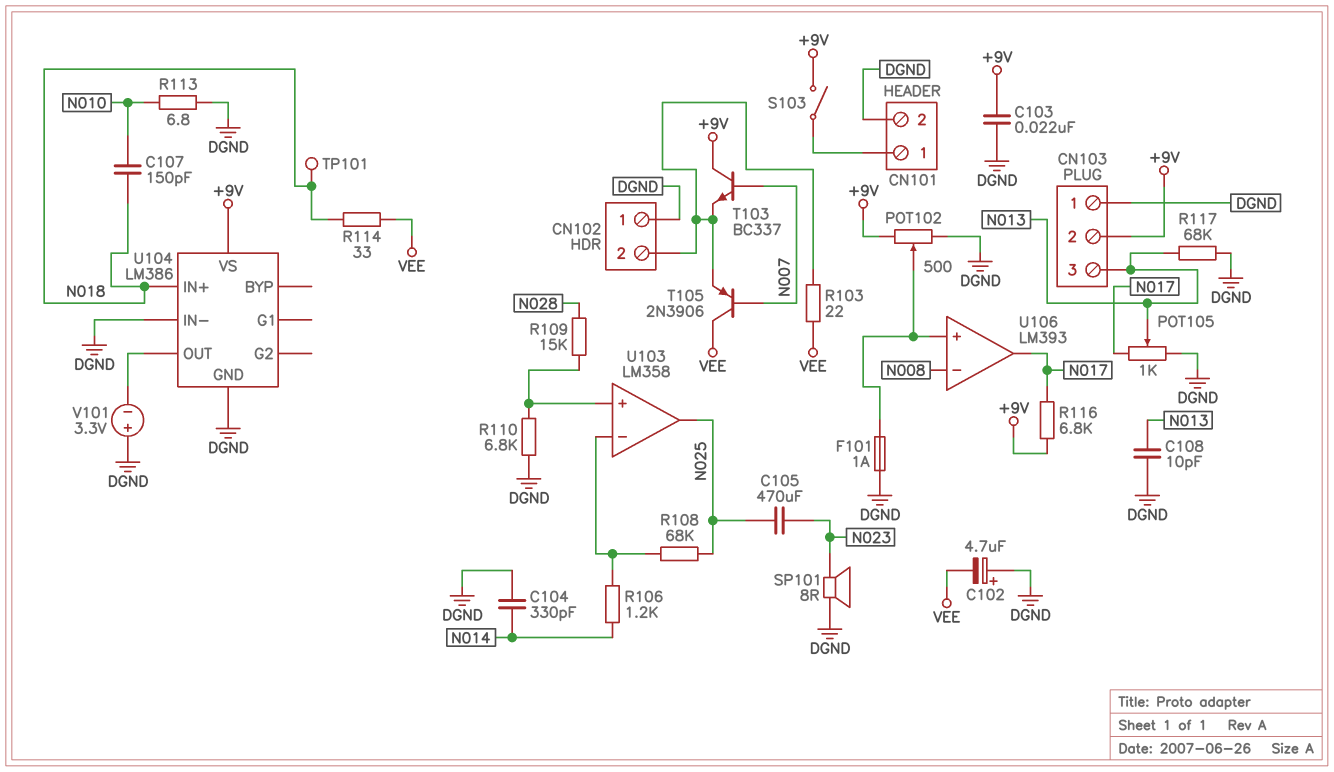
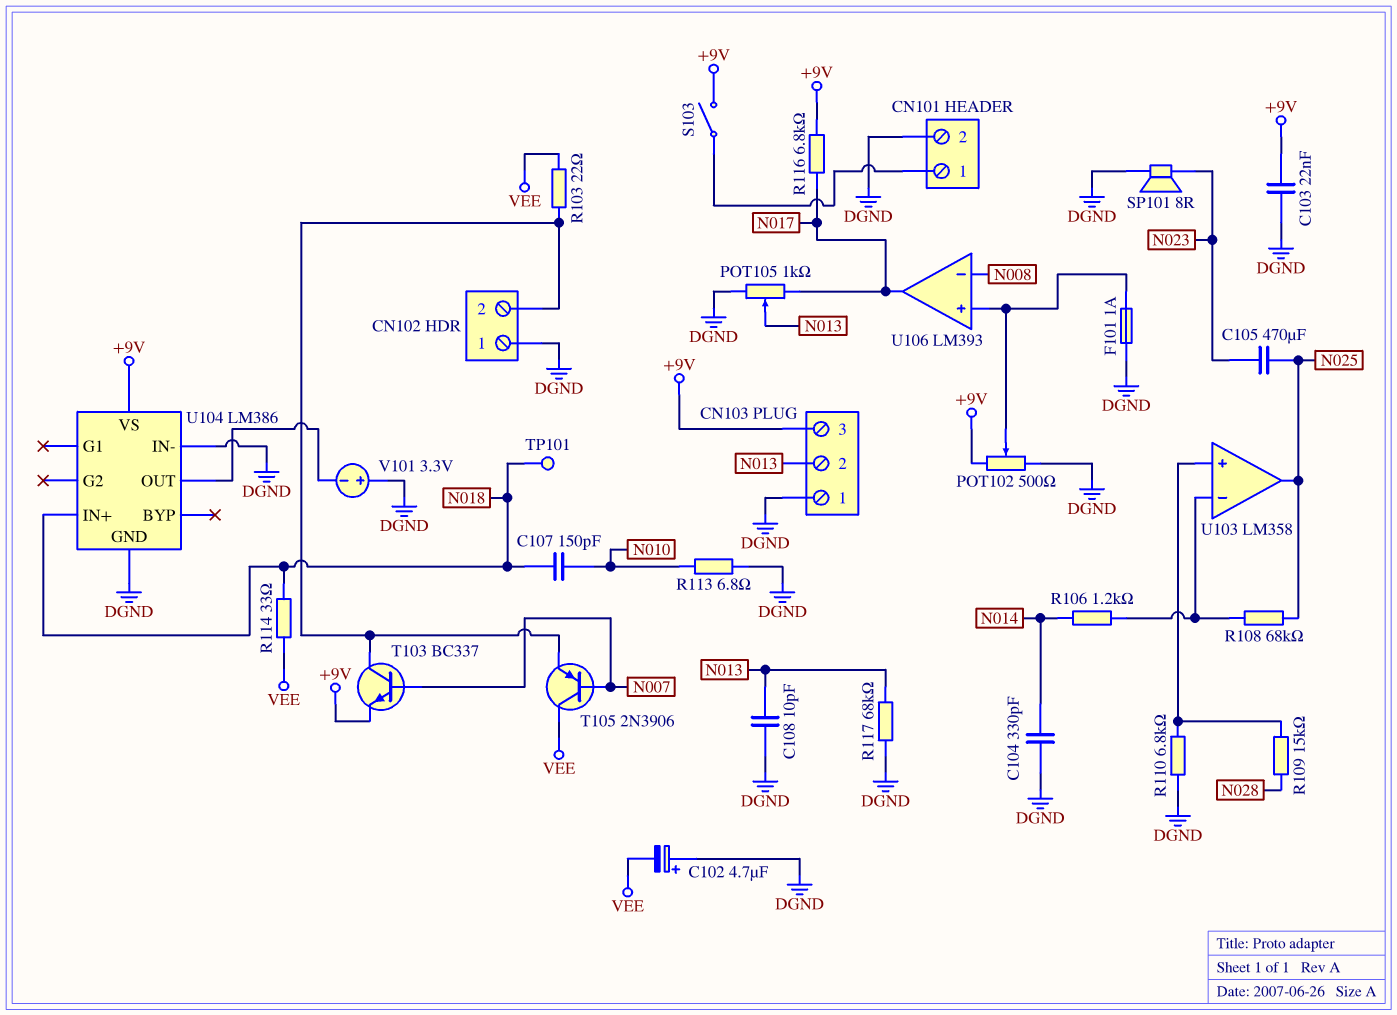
CN103 pin 2: +9V -> N013
CN103 pin 3: N013 -> +9V
T103: NPN BC337 (B N007, C +9V, E CN102/2) -> NPN BC337 (B N007, C CN102/2, E +9V)

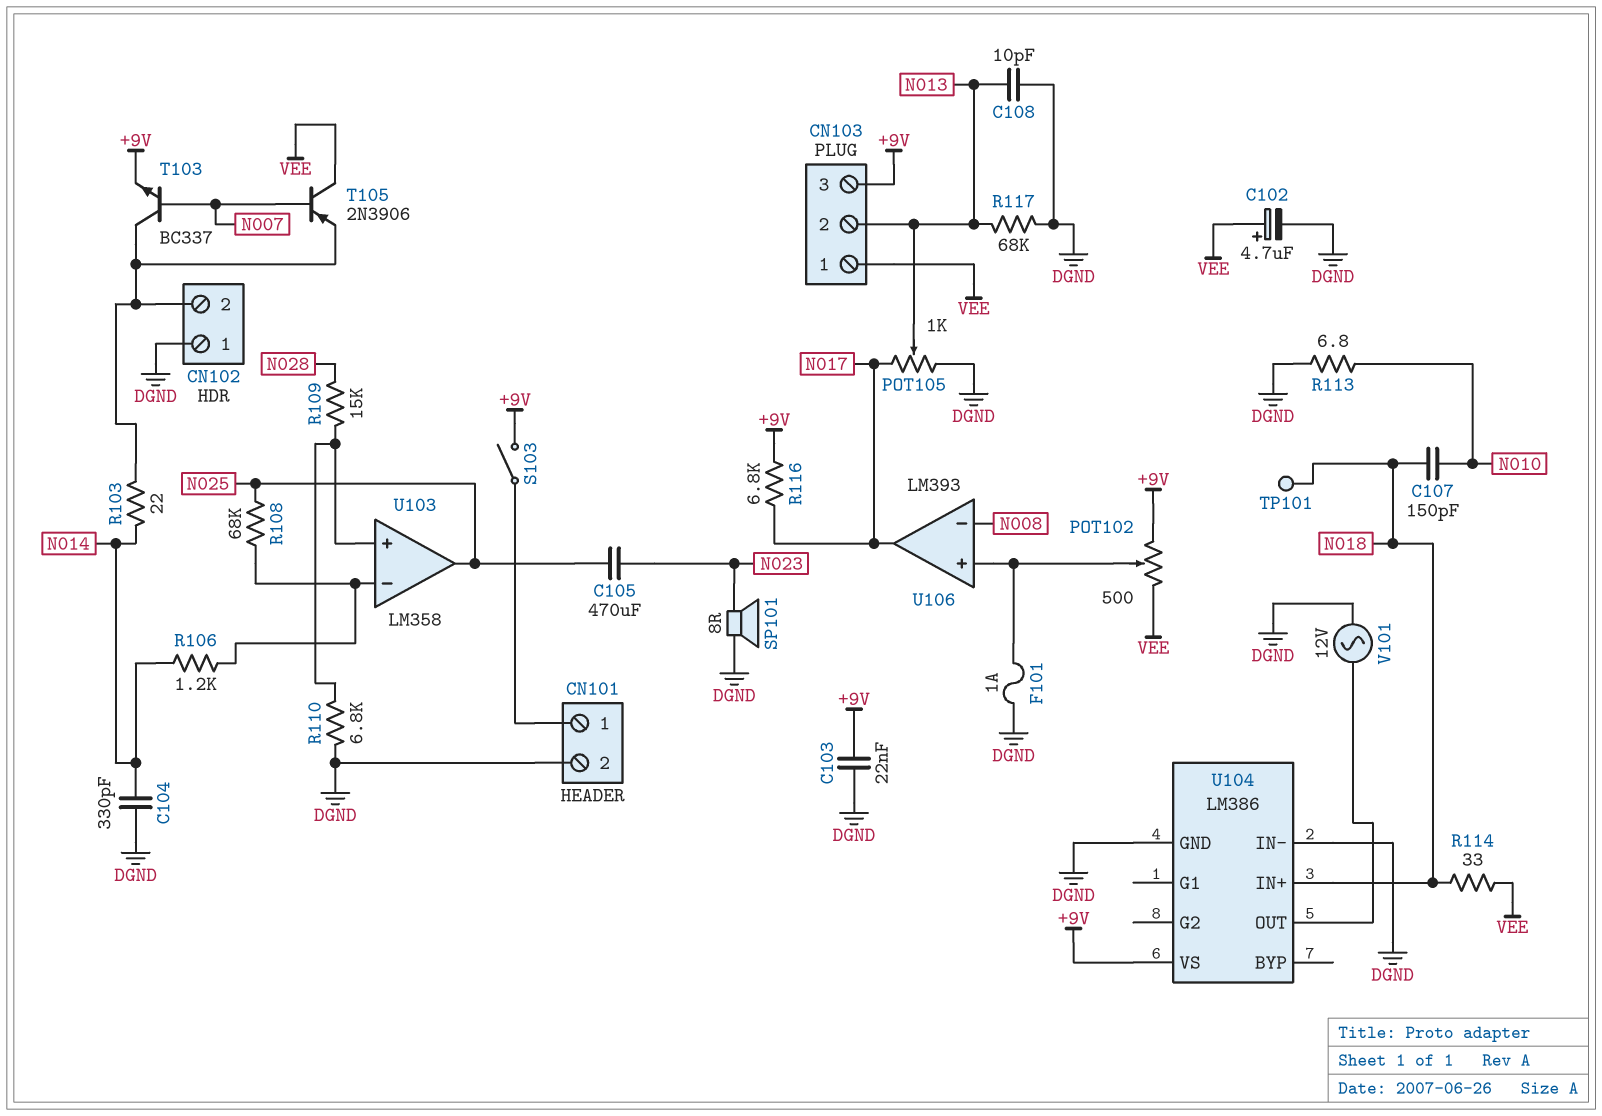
C102: 4.7uF (plus DGND, minus VEE) -> 4.7uF (plus VEE, minus DGND)
CN103 pin 1: DGND -> VEE
POT102: 500 (+9V, DGND, wiper U106/in+) -> 500 (+9V, VEE, wiper U106/in+)
R103: 22 (CN102/2, VEE) -> 22 (CN102/2, N014)
V101: 3.3V (plus DGND, minus U104/OUT) -> AC 12V (DGND, U104/OUT)

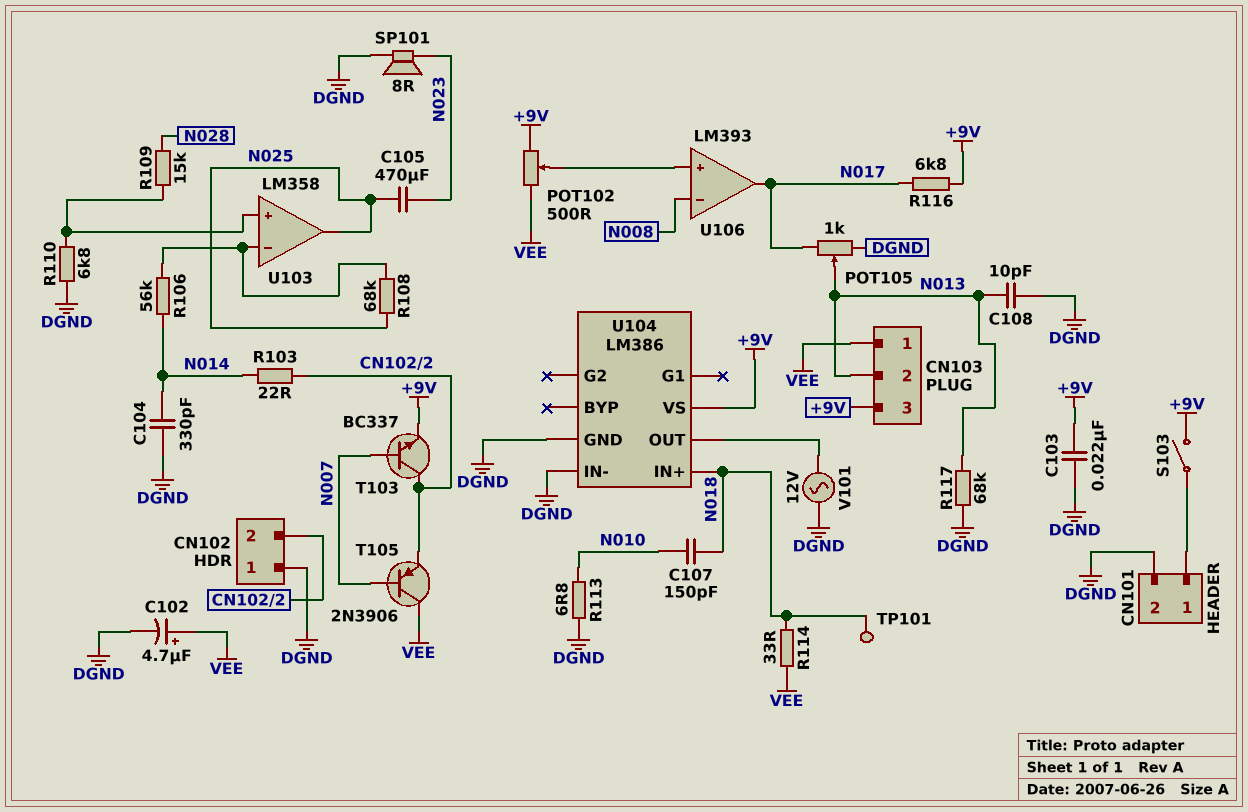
F101: 1A (DGND, U106/in+) -> none
R106: 1.2k (N014, U103/in-) -> 56k (N014, U103/in-)

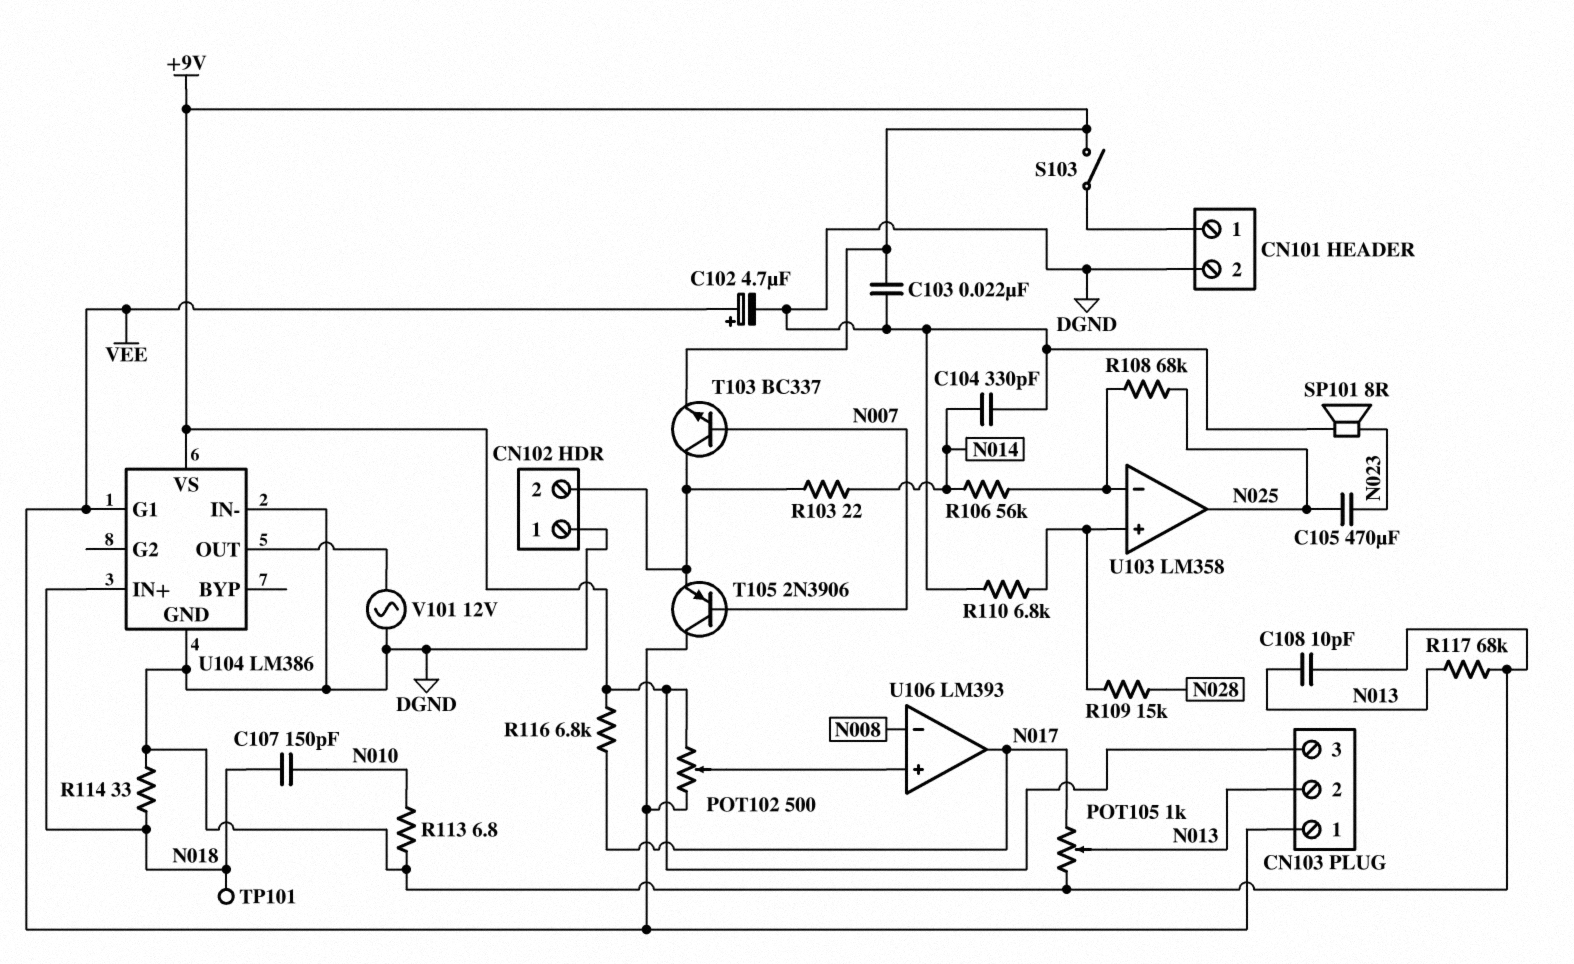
R114: 33 (N018, VEE) -> 33 (DGND, N018)
U104 pin G1: none -> VEE

